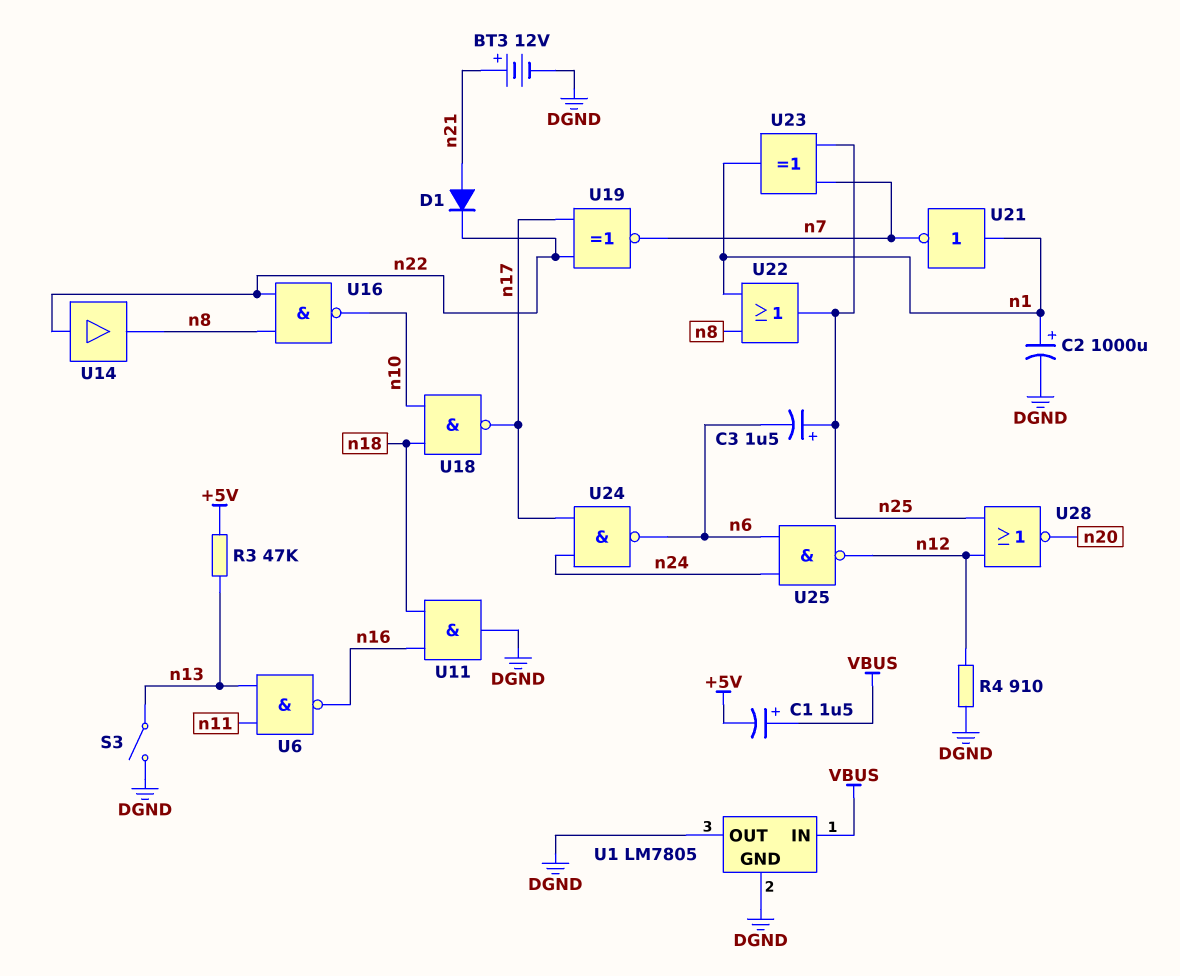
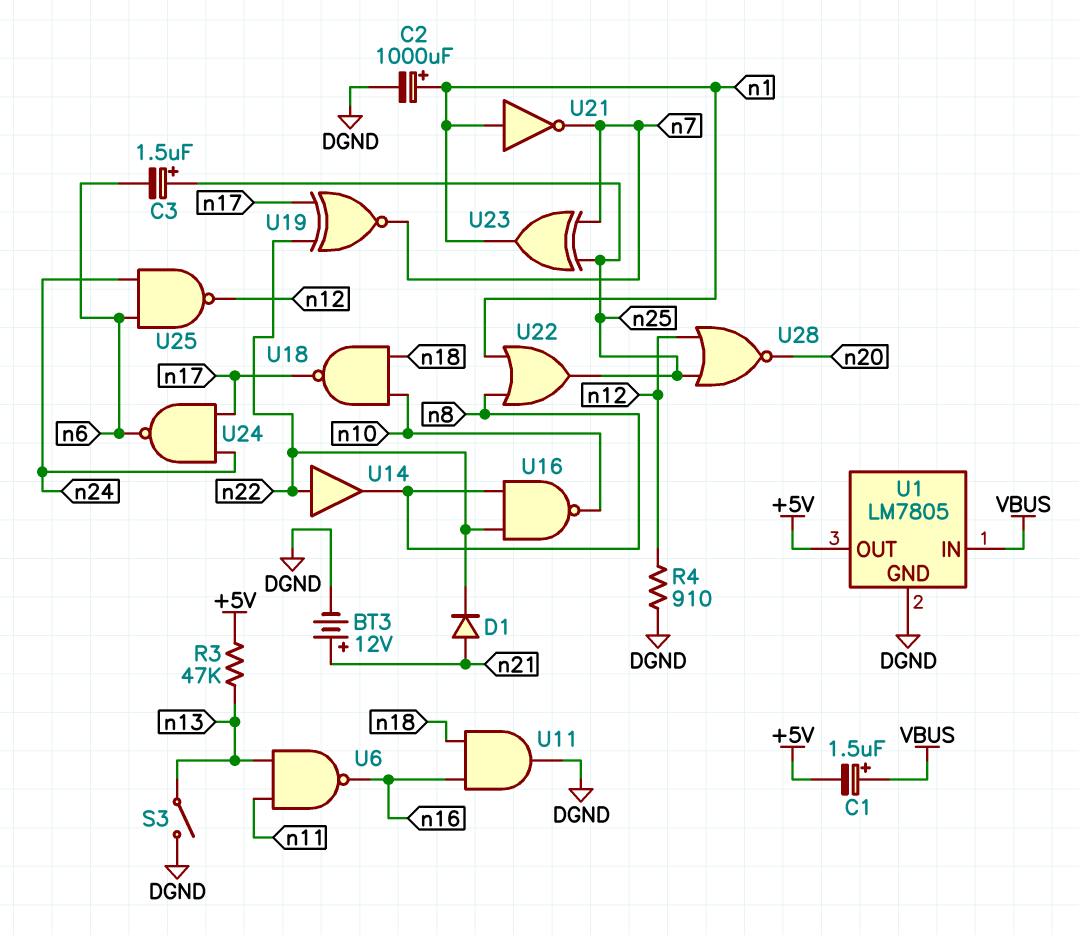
U1 pin OUT: DGND -> +5V

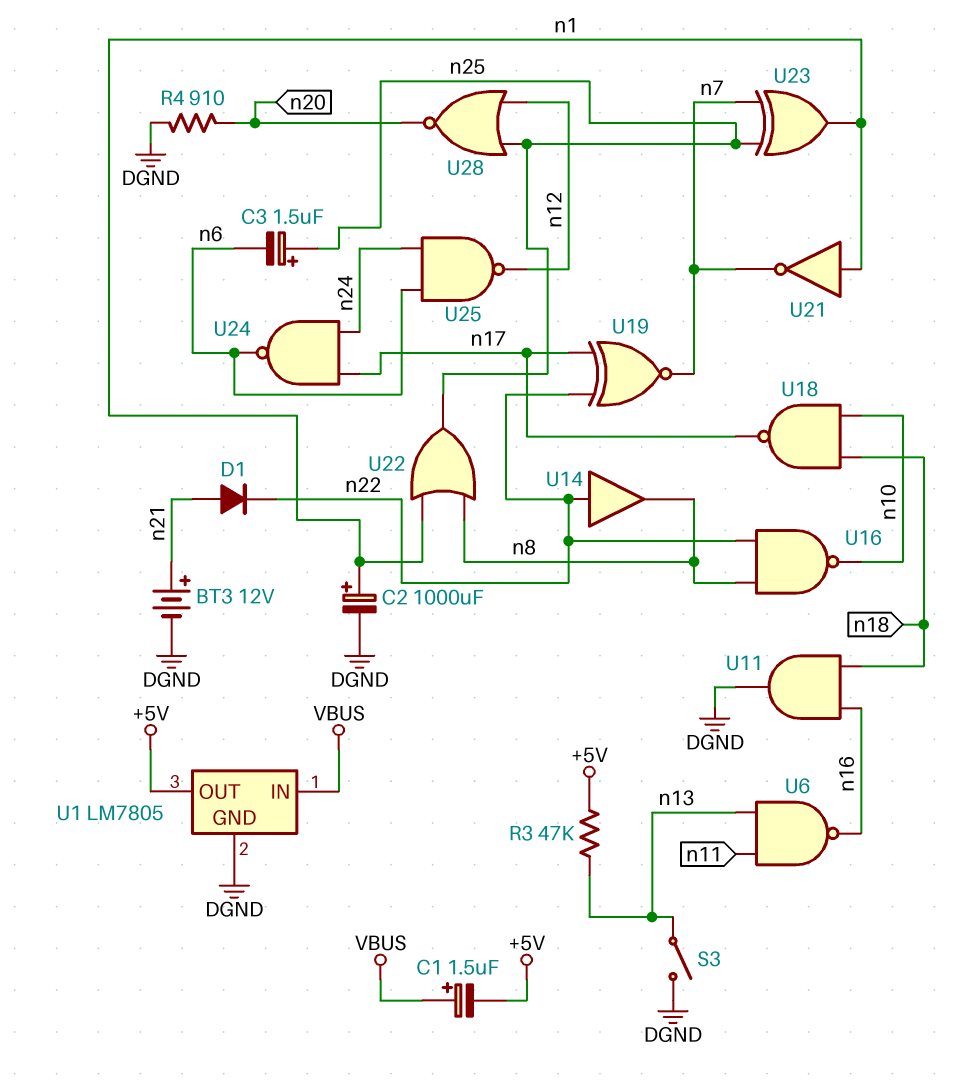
R4: 910 (DGND, n12) -> 910 (DGND, n20)

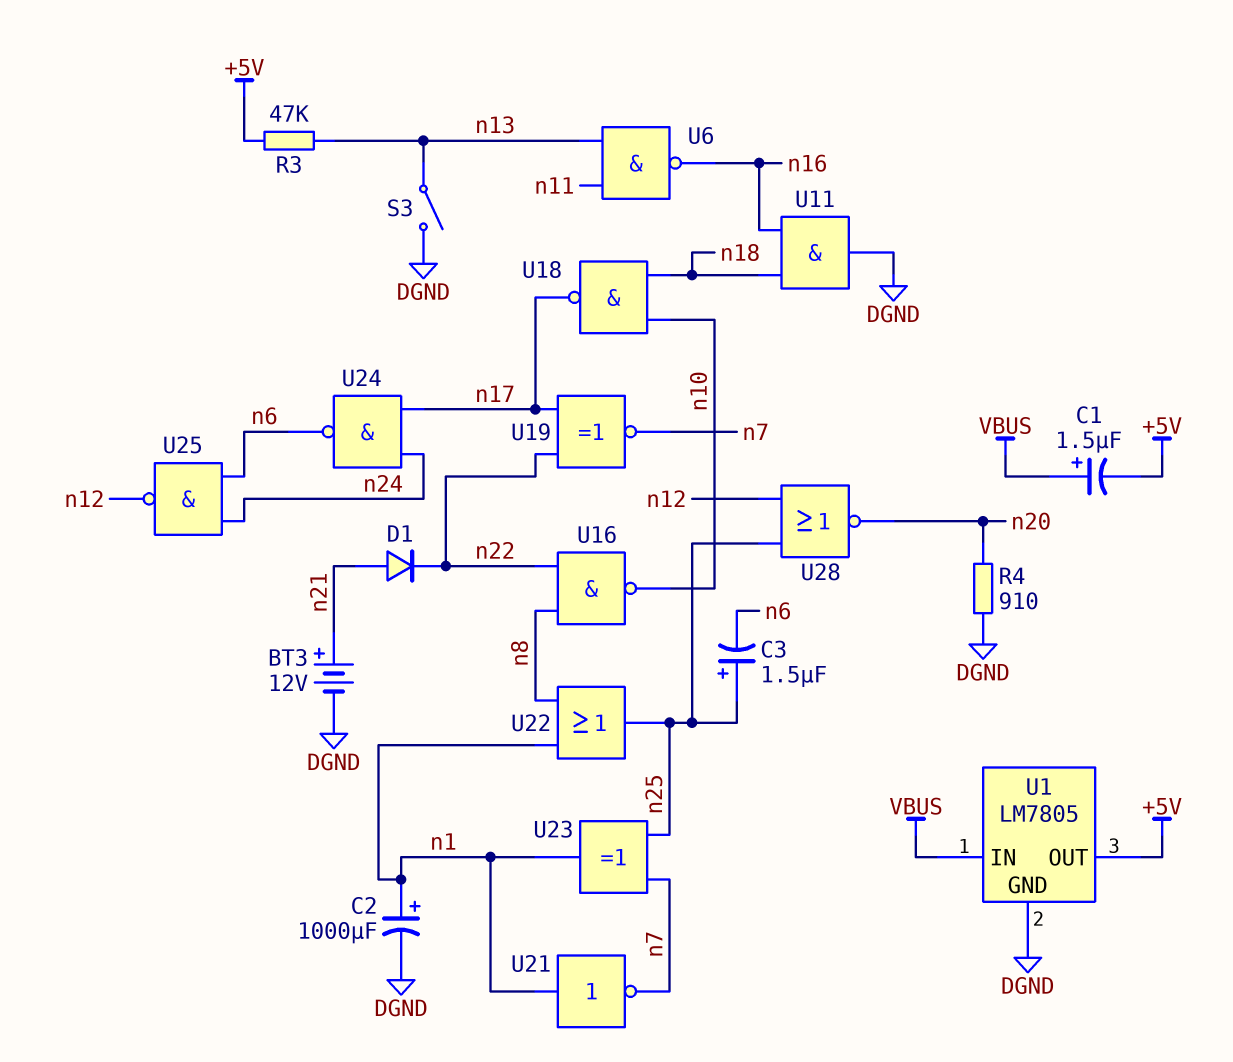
U14: buffer (in n22, out n8) -> none

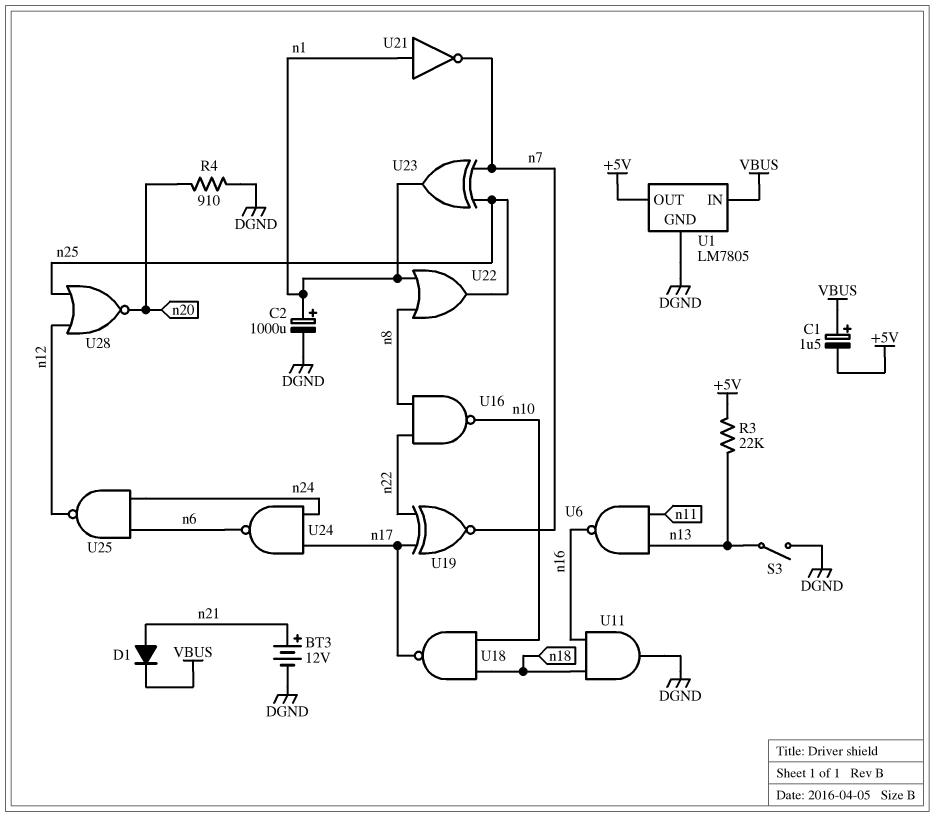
C3: 1.5uF (plus n25, minus n6) -> none
D1: diode (A n21, K n22) -> diode (A n21, K VBUS)
R3: 47k (+5V, n13) -> 22k (+5V, n13)

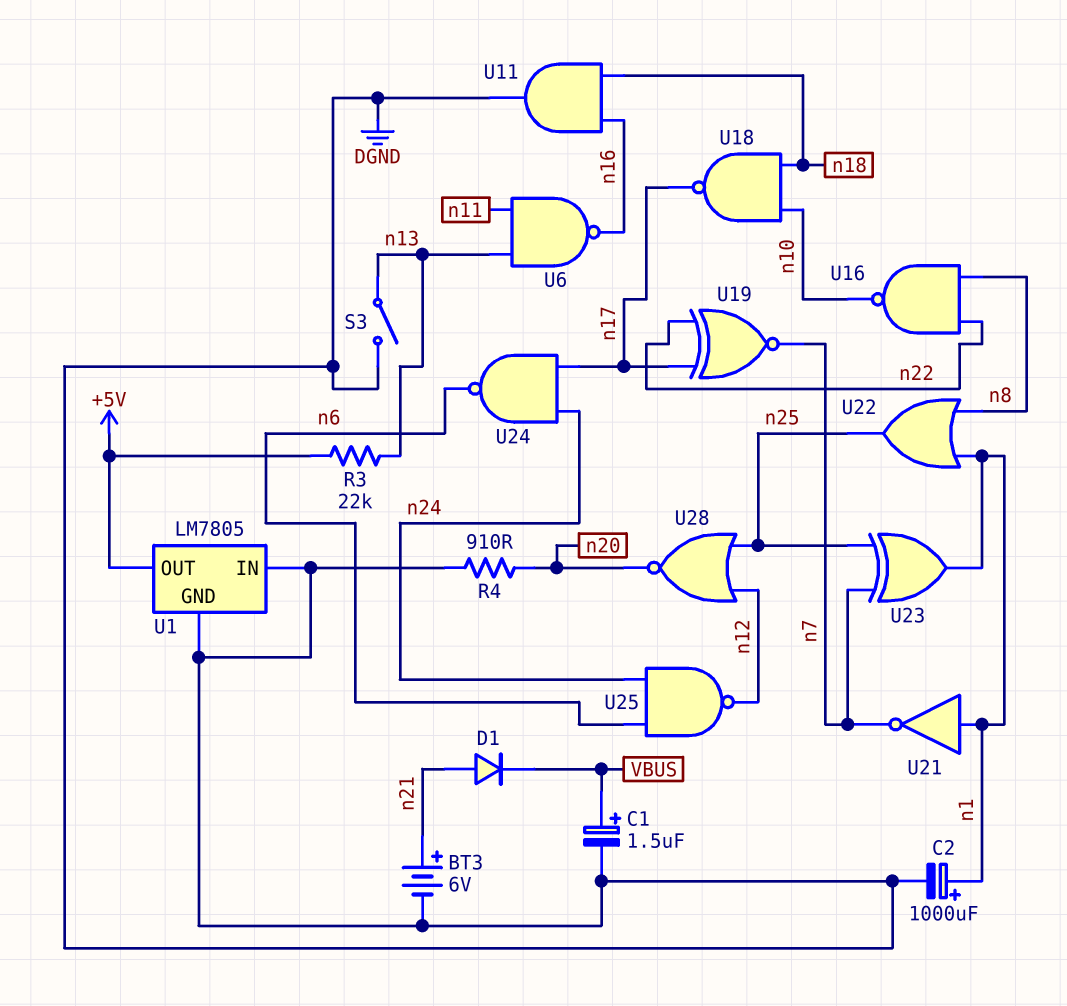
BT3: 12V (plus n21, minus DGND) -> 6V (plus n21, minus DGND)
C1: 1.5uF (plus VBUS, minus +5V) -> 1.5uF (plus VBUS, minus DGND)
U1 pin IN: VBUS -> DGND

